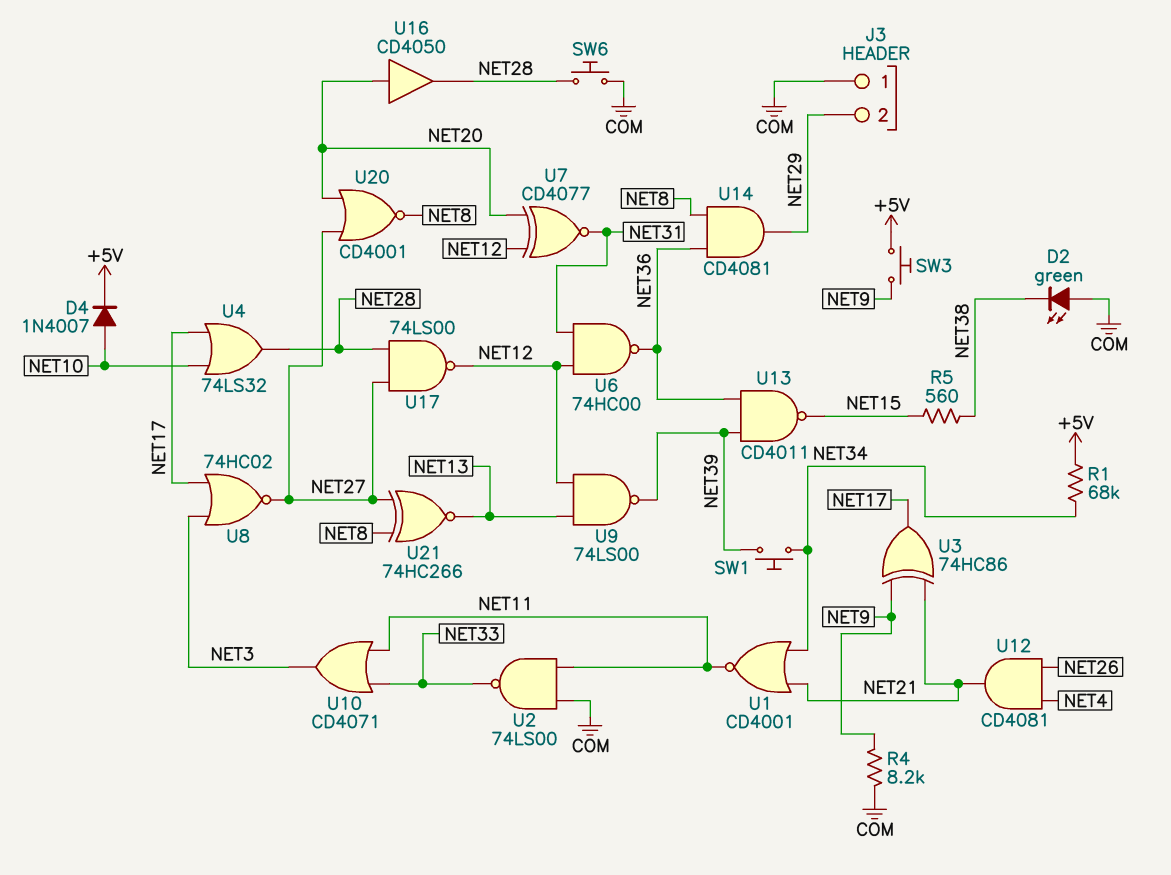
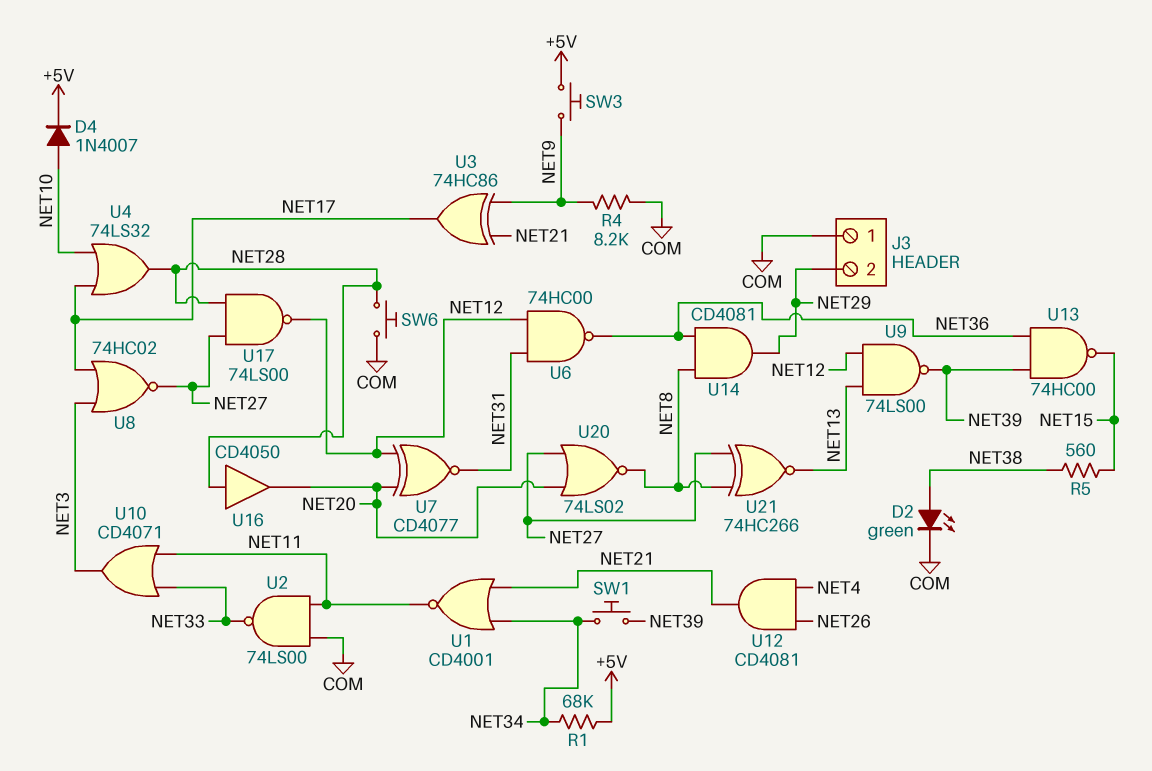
D2: LED green (A COM, K NET38) -> LED green (A NET38, K COM)
U13: NAND CD4011 (in NET36, in NET39, out NET15) -> NAND 74HC00 (in NET36, in NET39, out NET15)
U16: buffer CD4050 (in NET20, out NET28) -> buffer CD4050 (in NET28, out NET20)
U20: NOR CD4001 (in NET20, in NET27, out NET8) -> NOR 74LS02 (in NET20, in NET27, out NET8)

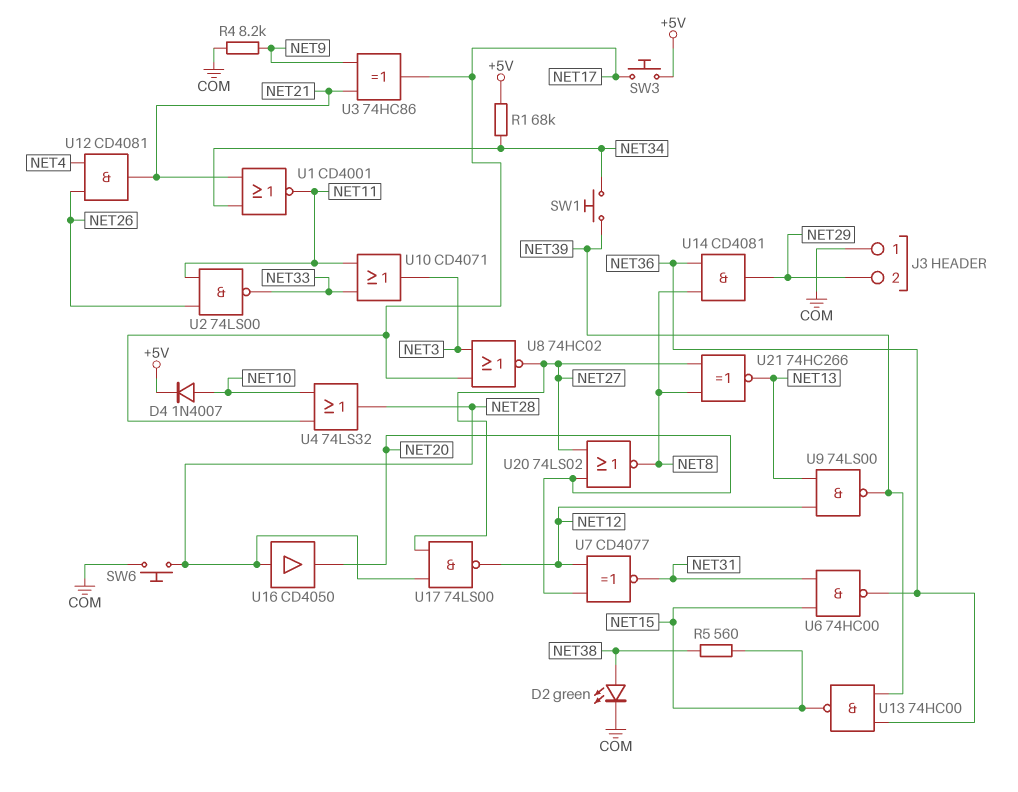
SW3: button (+5V, NET9) -> button (+5V, NET17)
U2: NAND 74LS00 (in COM, in NET11, out NET33) -> NAND 74LS00 (in NET11, in NET26, out NET33)
U6: NAND 74HC00 (in NET12, in NET31, out NET36) -> NAND 74HC00 (in NET15, in NET31, out NET36)

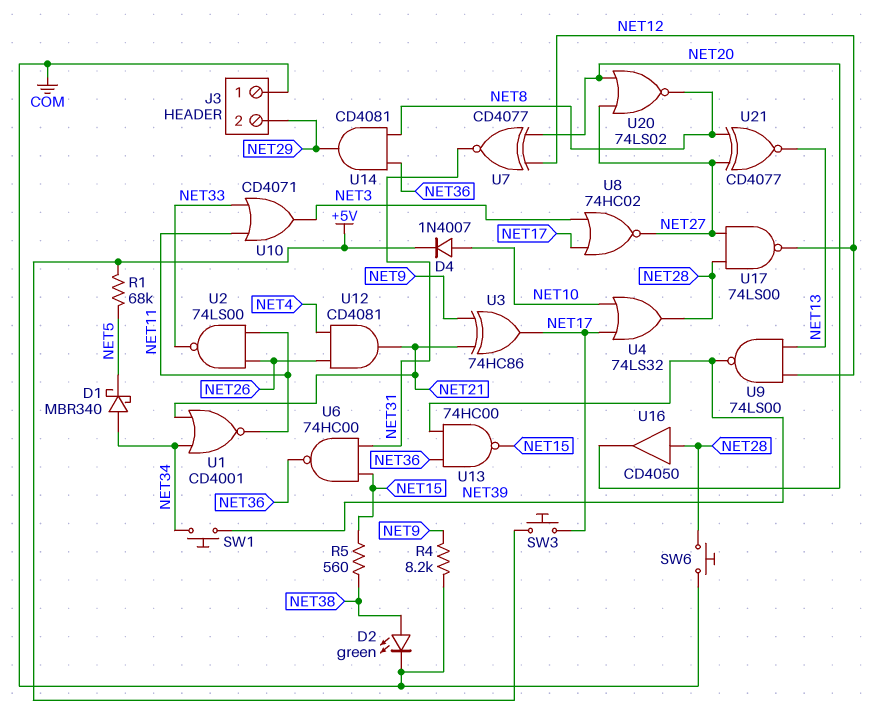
D1: none -> schottky MBR340 (A NET34, K NET5)
R1: 68k (+5V, NET34) -> 68k (+5V, NET5)
U21: XNOR 74HC266 (in NET8, in NET27, out NET13) -> XNOR CD4077 (in NET8, in NET27, out NET13)

